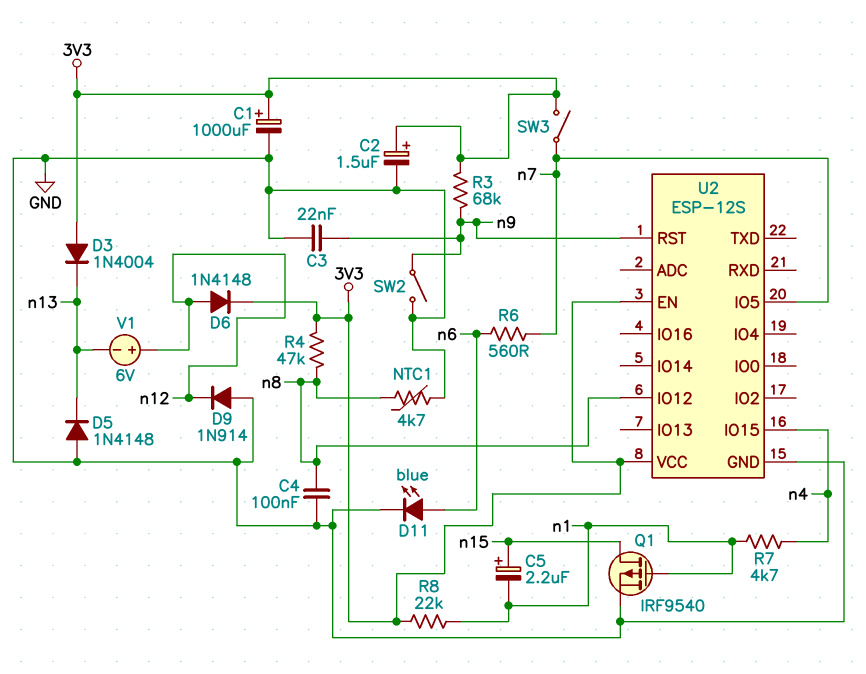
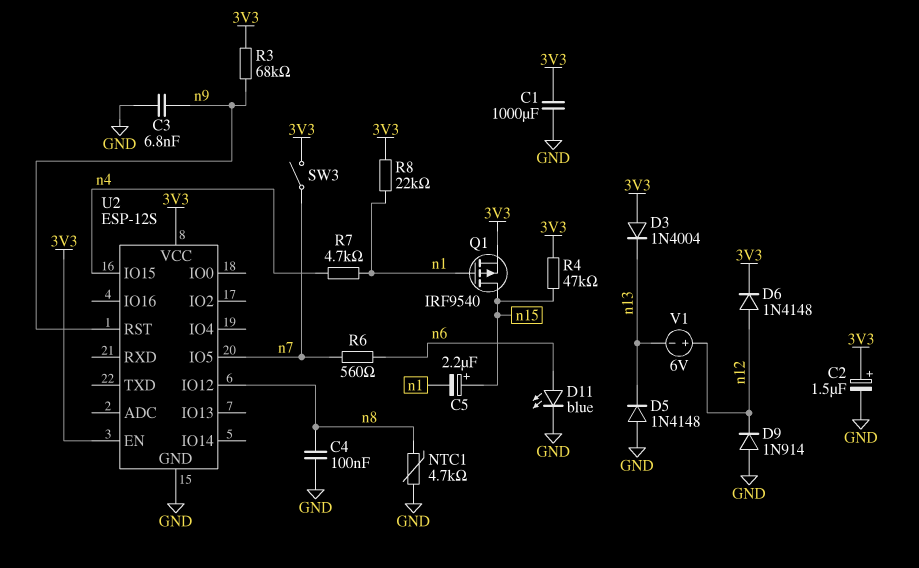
C1: 1000uF (plus 3V3, minus GND) -> 1000uF (3V3, GND)
C3: 22nF (GND, n9) -> 6.8nF (GND, n9)
Q1: PMOS IRF9540 (G n1, D n15, S GND) -> PMOS IRF9540 (G n1, D n15, S 3V3)
R4: 47k (3V3, n8) -> 47k (3V3, n15)
SW2: switch (GND, n9) -> none

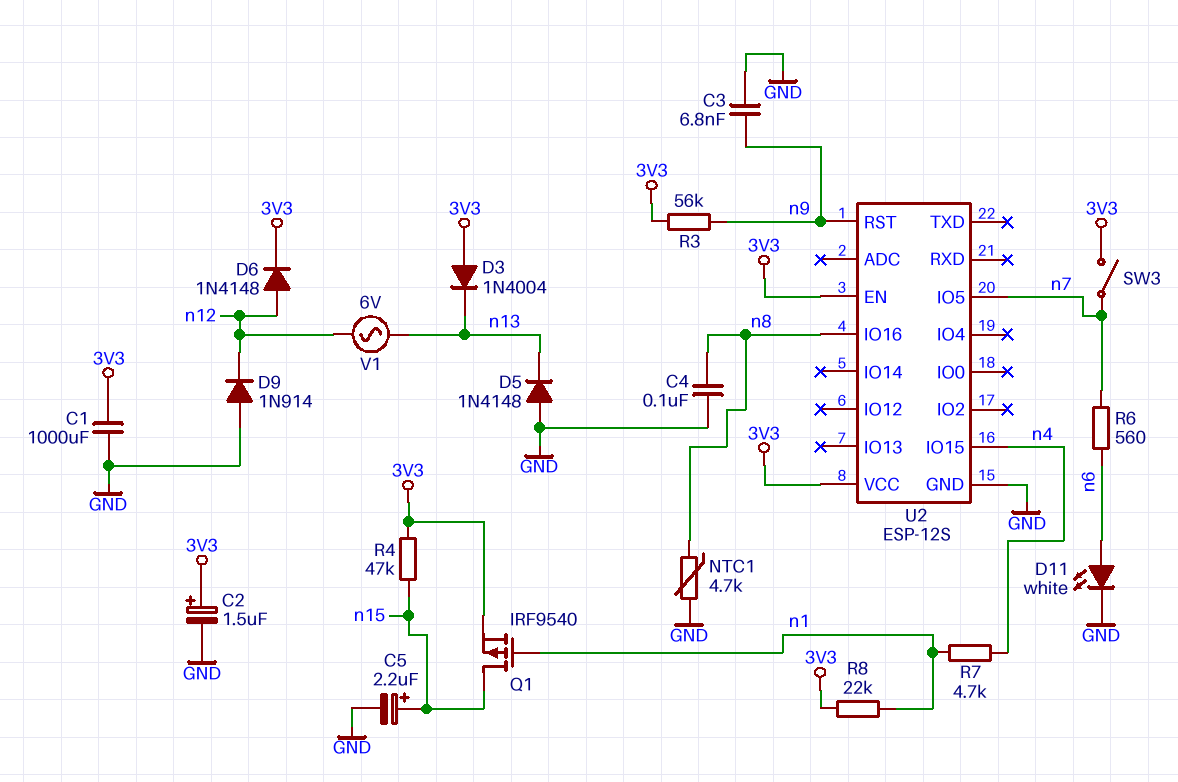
C5: 2.2uF (plus n15, minus n1) -> 2.2uF (plus n15, minus GND)
D11: LED blue (A n6, K GND) -> LED white (A n6, K GND)
R3: 68k (3V3, n9) -> 56k (3V3, n9)
U2 pin IO12: n8 -> none
U2 pin IO16: none -> n8
V1: 6V (plus n12, minus n13) -> AC 6V (n12, n13)

